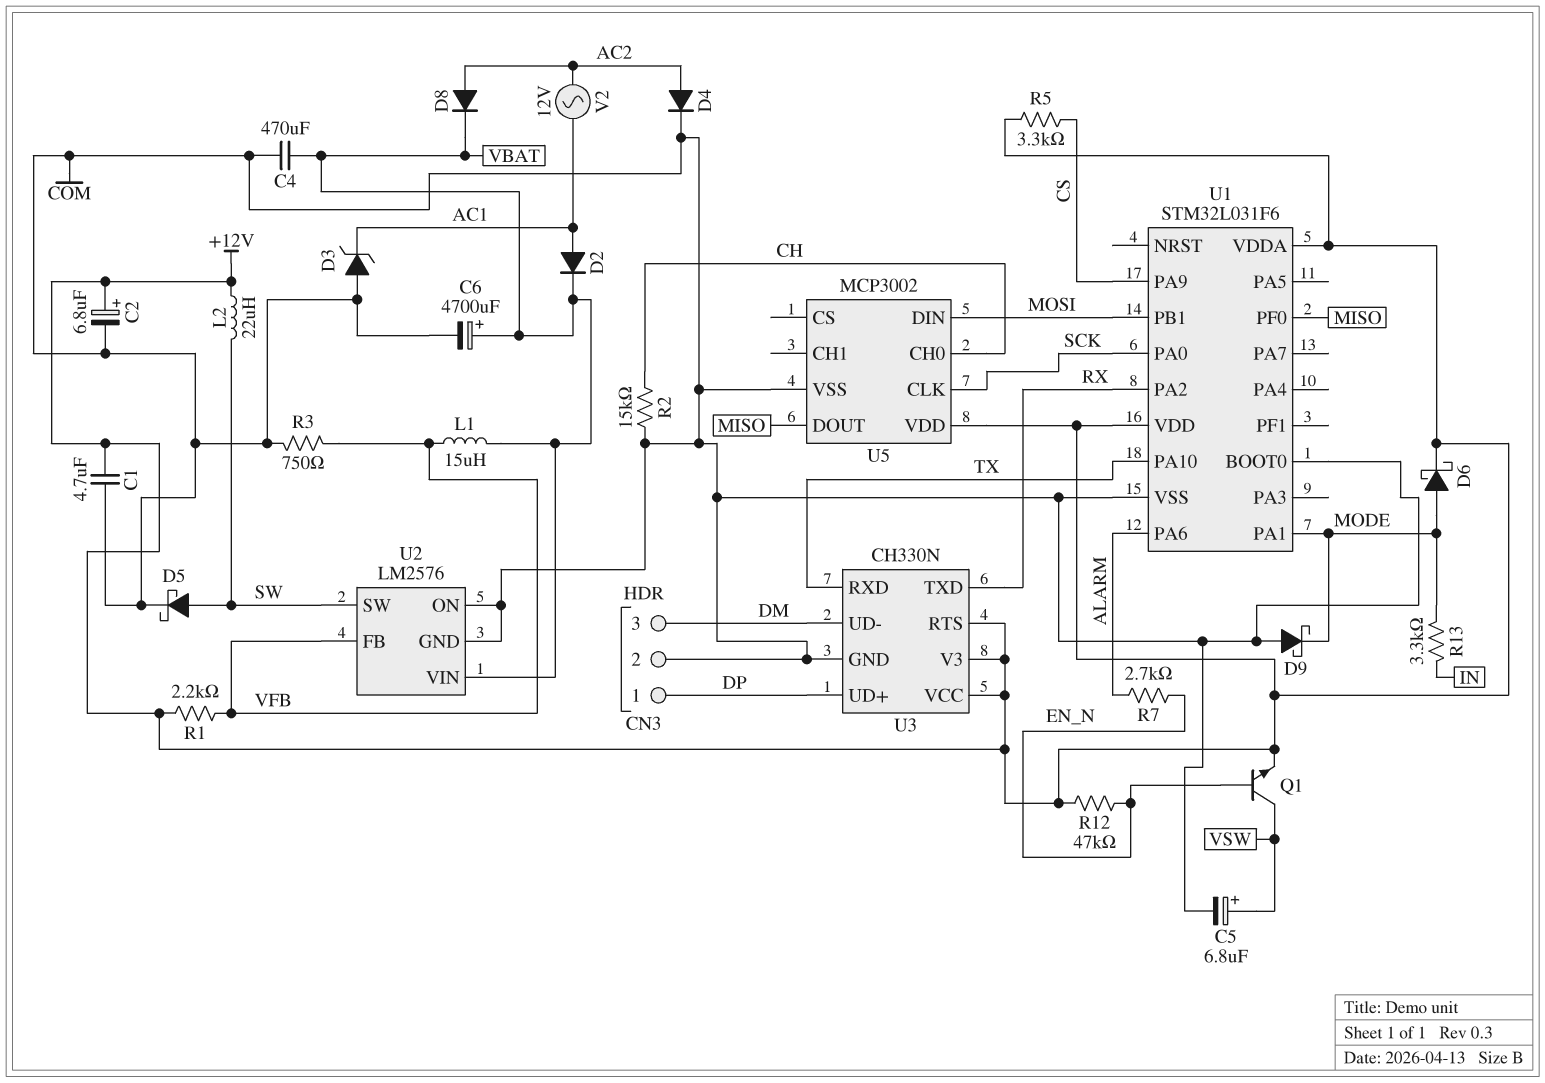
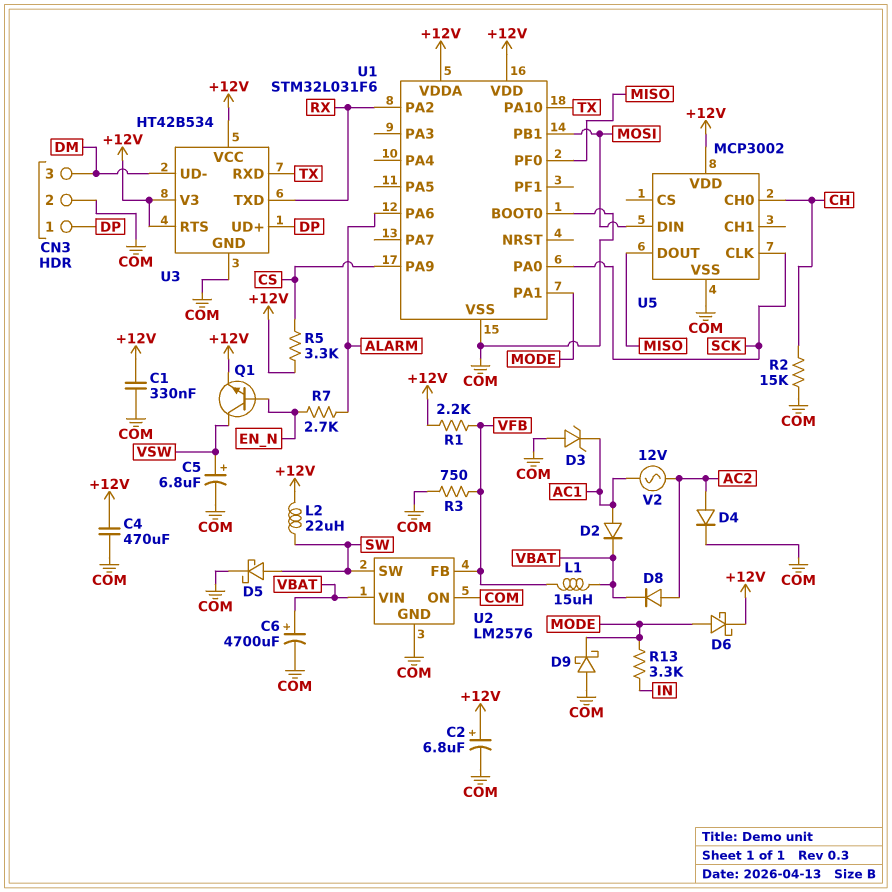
C1: 4.7uF (+12V, COM) -> 330nF (+12V, COM)
C4: 470uF (COM, VBAT) -> 470uF (+12V, COM)
R12: 47k (+12V, EN_N) -> none
U3: CH330N -> HT42B534

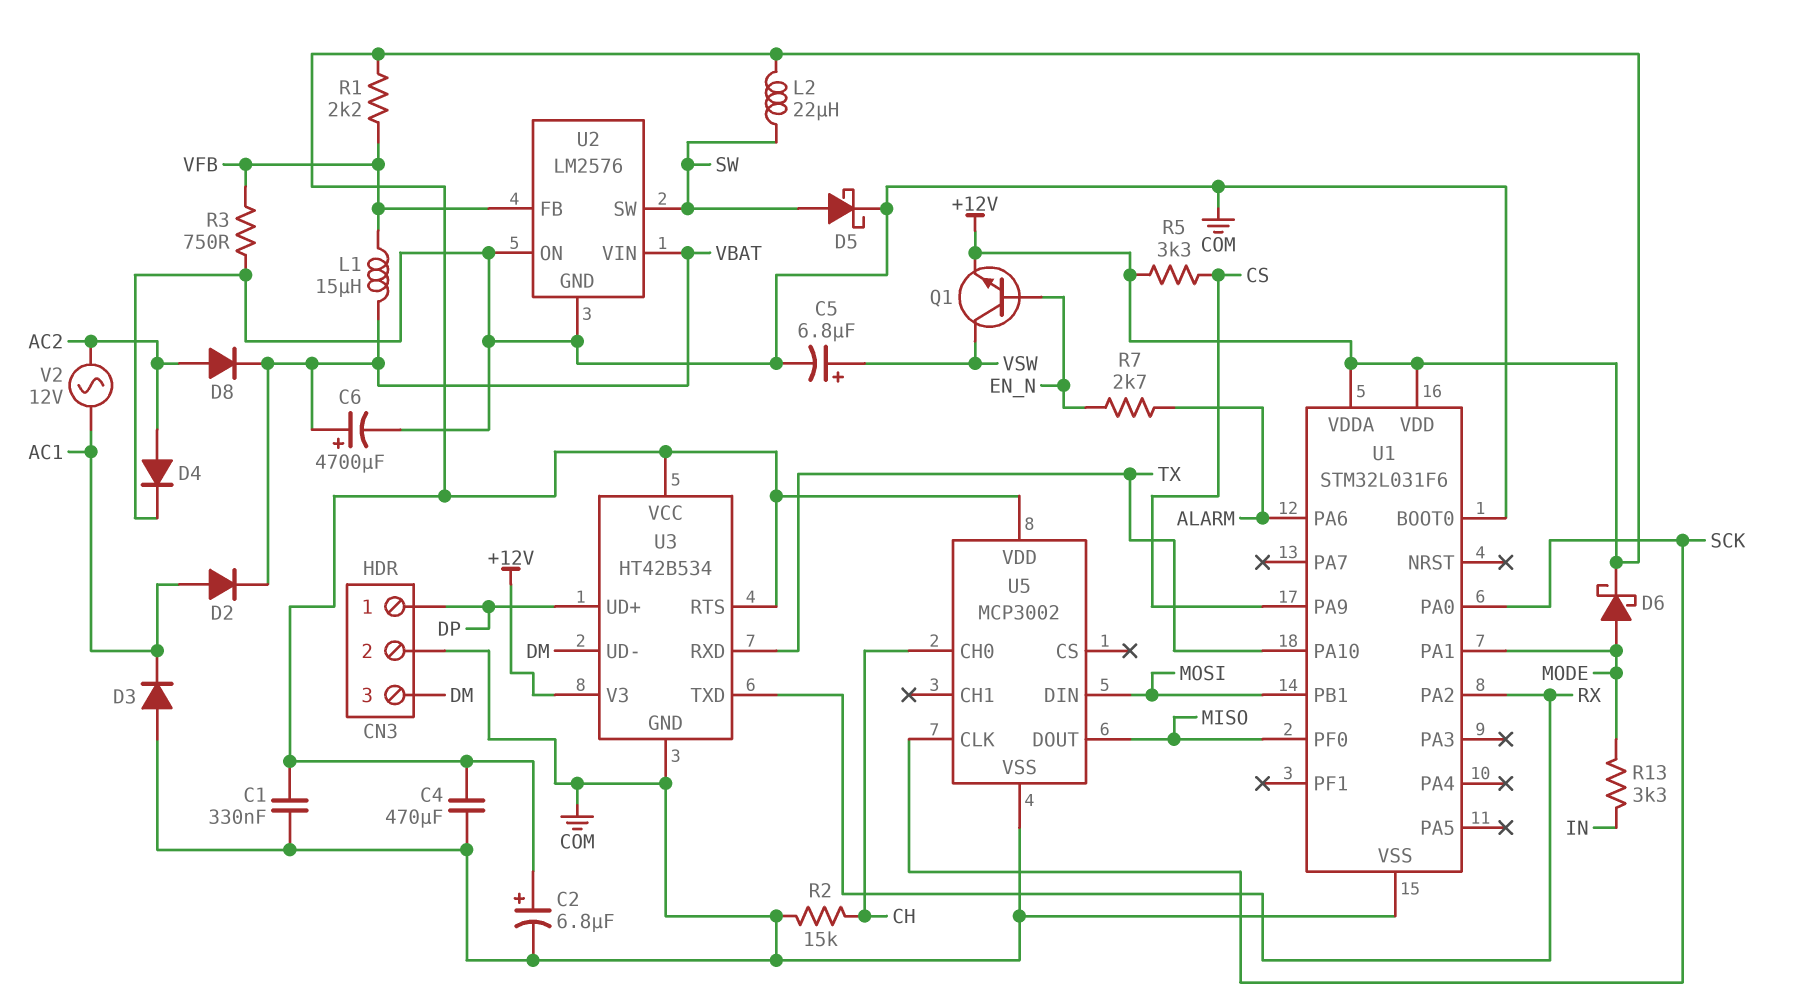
D3: zener (A COM, K AC1) -> diode (A COM, K AC1)
D9: schottky (A COM, K MODE) -> none

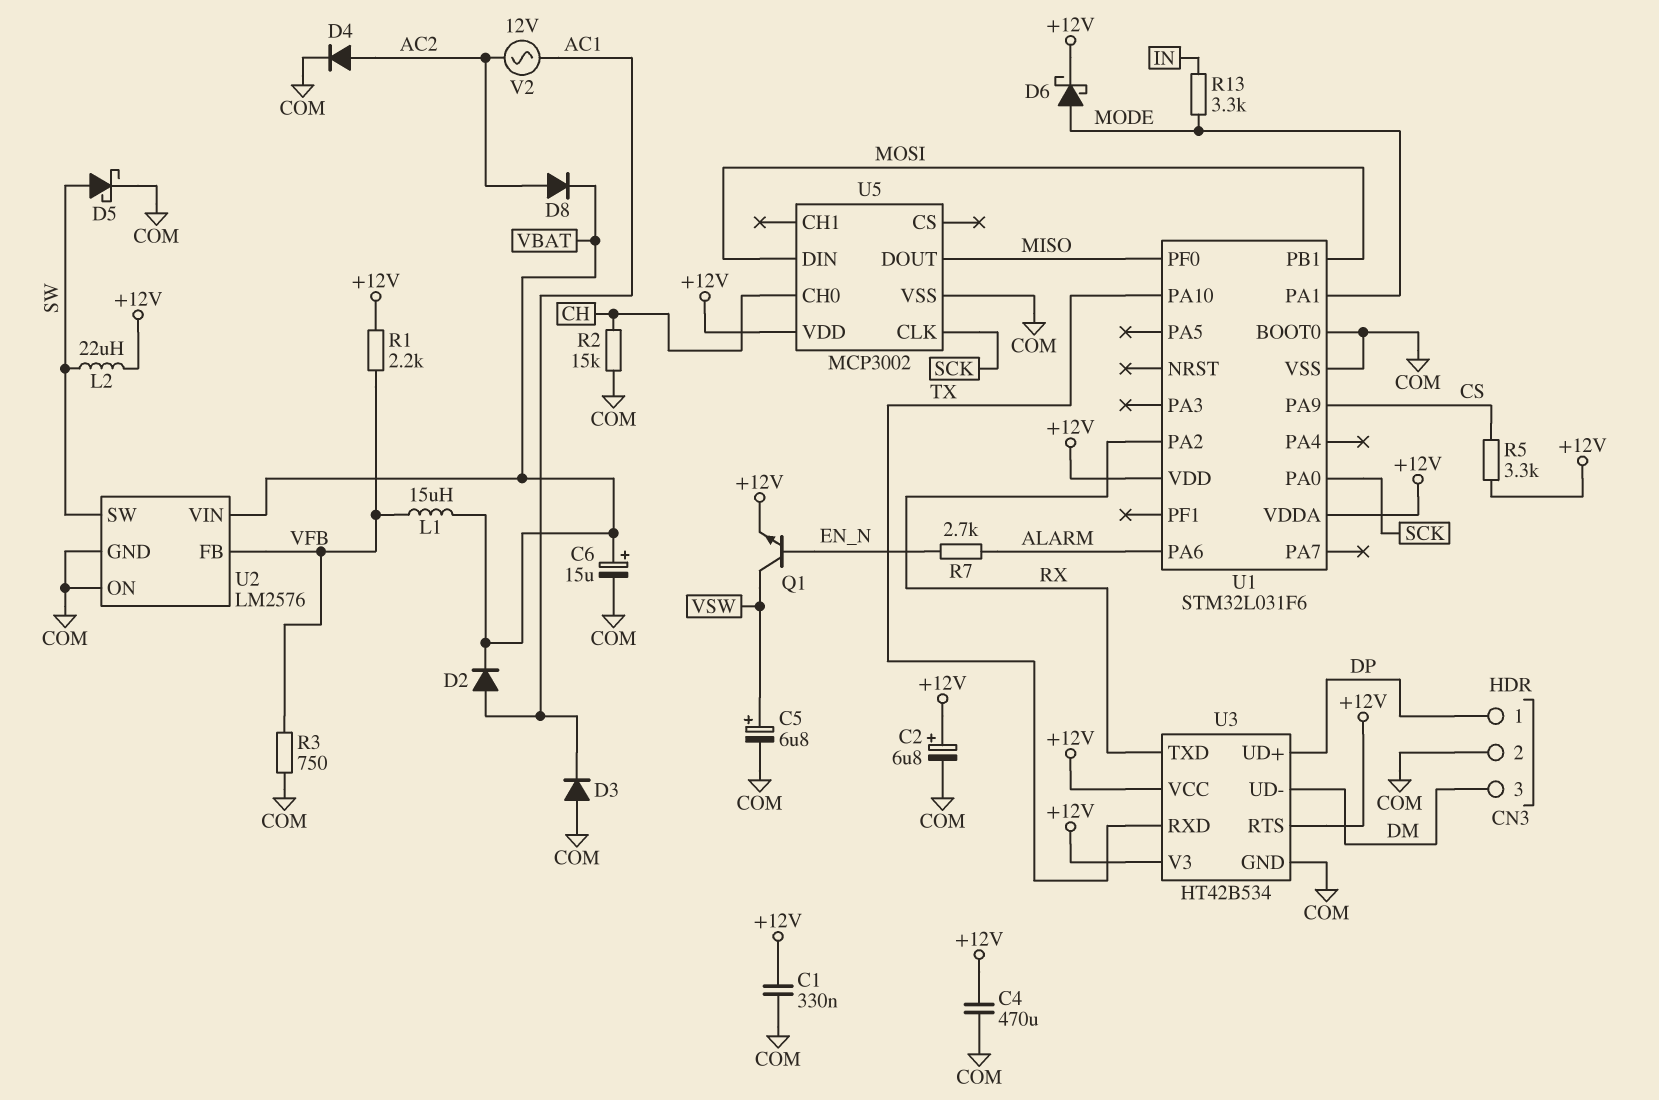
C6: 4700uF (plus VBAT, minus COM) -> 15uF (plus VBAT, minus COM)

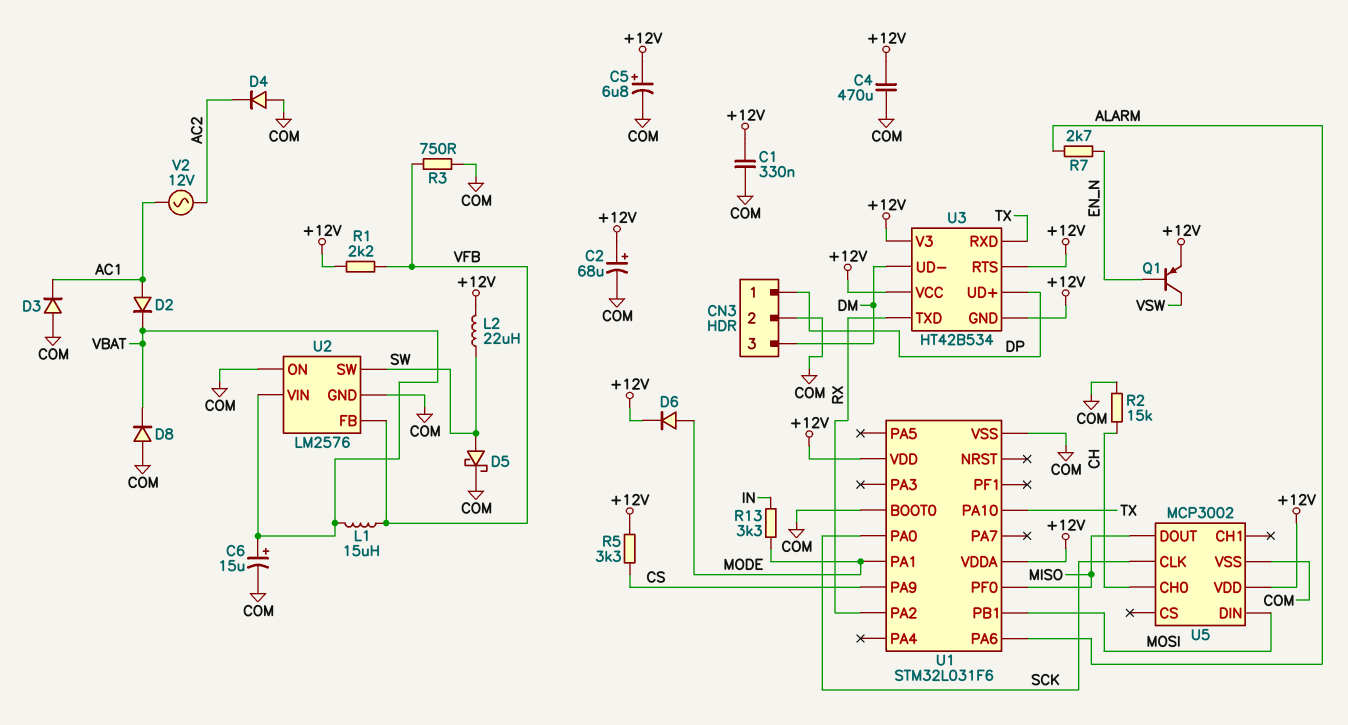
C2: 6.8uF (plus +12V, minus COM) -> 68uF (plus +12V, minus COM)
C5: 6.8uF (plus VSW, minus COM) -> 6.8uF (plus +12V, minus COM)
D4: diode (A AC2, K COM) -> diode (A COM, K AC2)
D6: schottky (A MODE, K +12V) -> diode (A MODE, K +12V)
D8: diode (A AC2, K VBAT) -> diode (A COM, K VBAT)
Q1: NPN (B EN_N, C VSW, E +12V) -> PNP (B EN_N, C VSW, E +12V)
U3 pin GND: COM -> +12V

